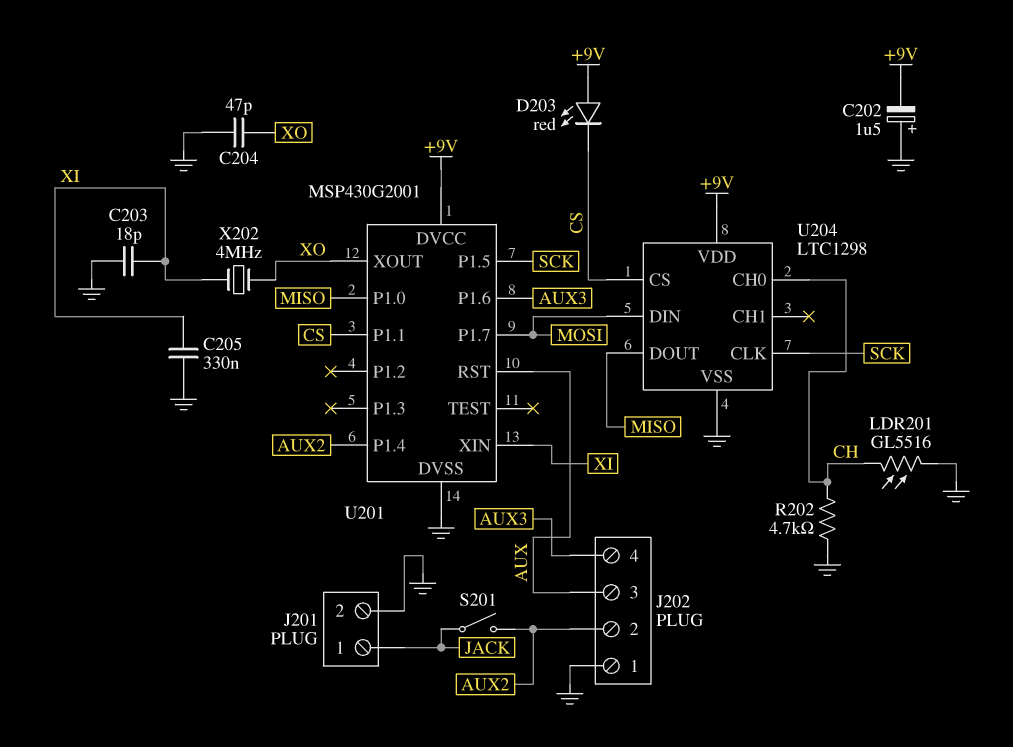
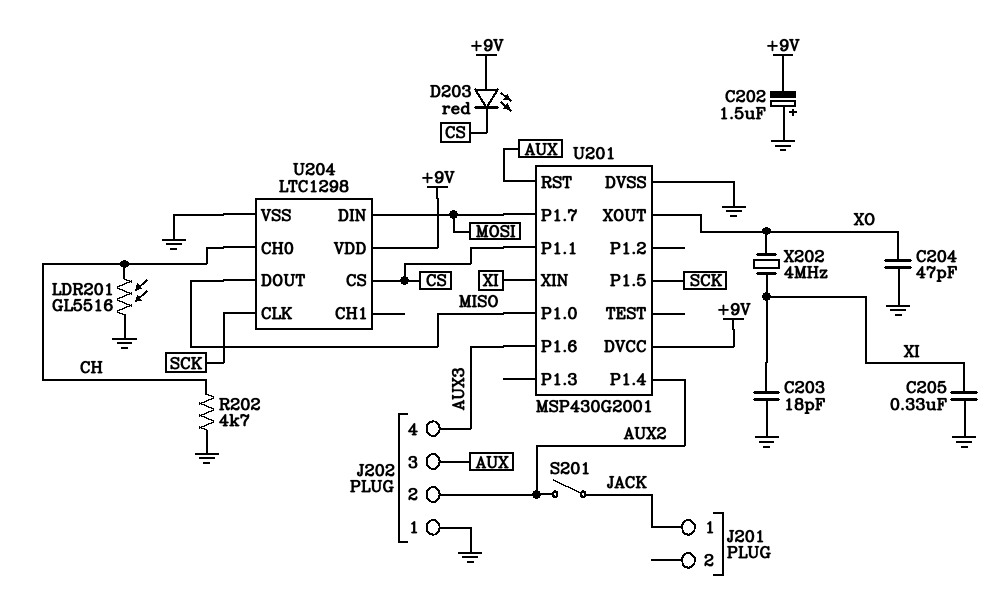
J201 pin 2: GND -> none

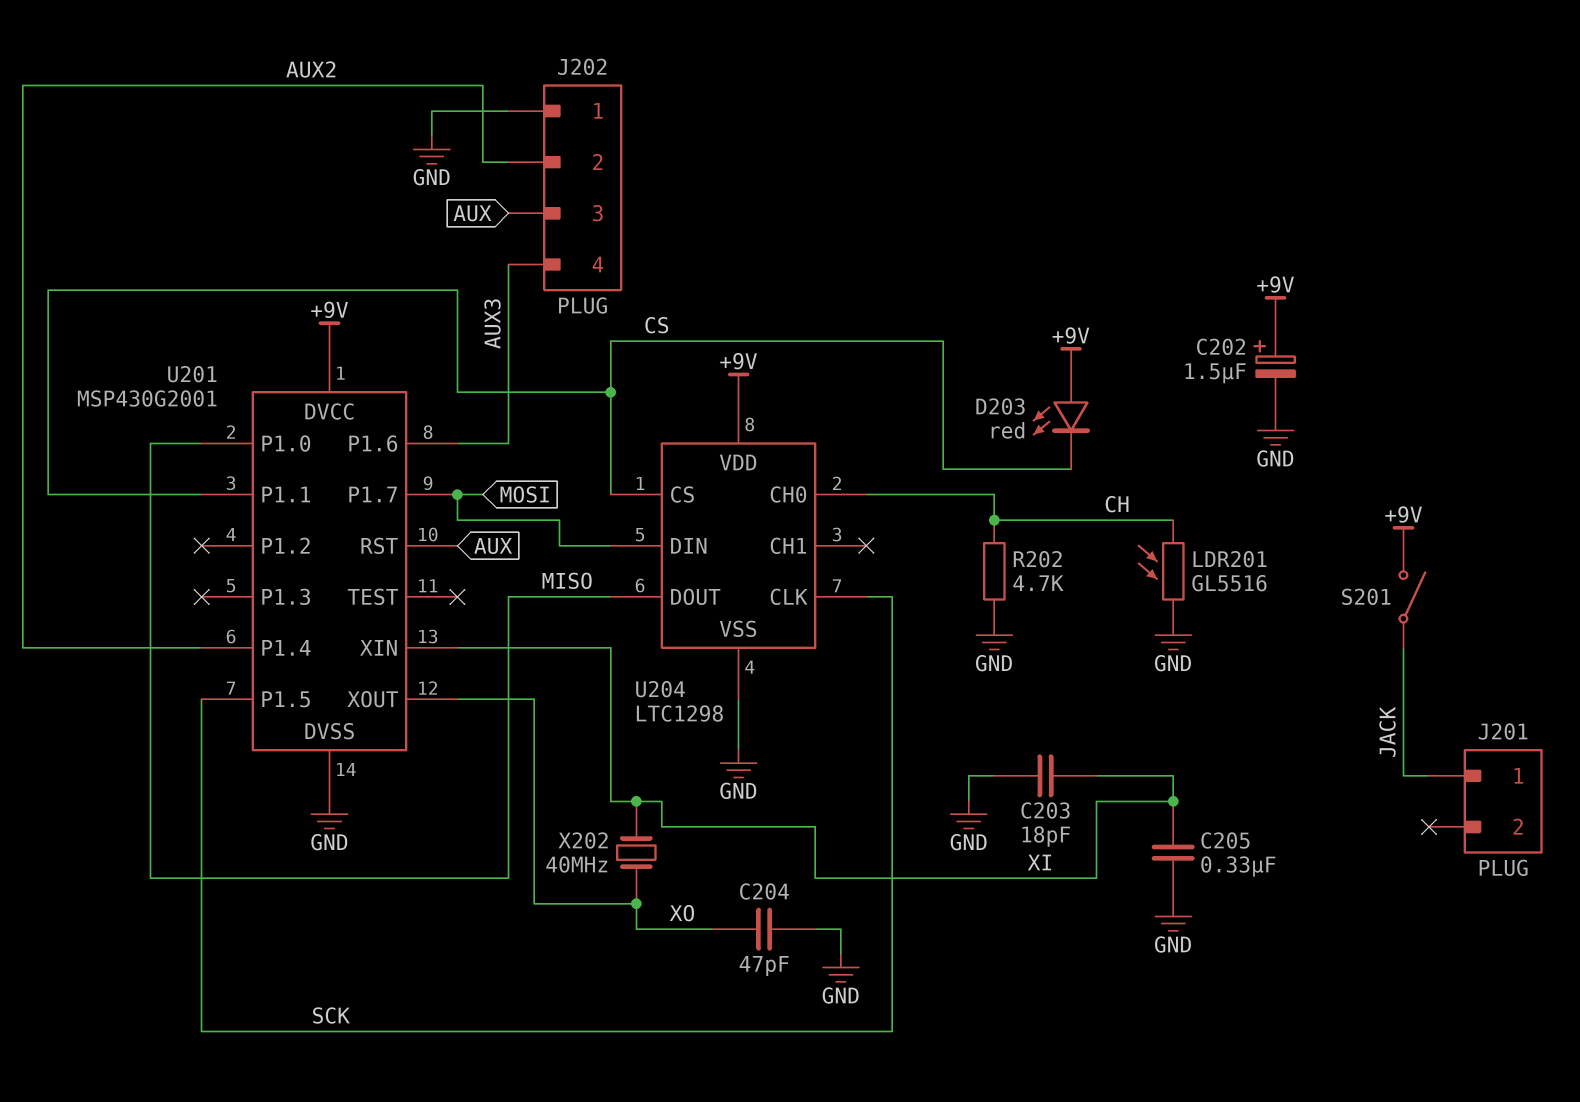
C202: 1.5uF (plus GND, minus +9V) -> 1.5uF (plus +9V, minus GND)
S201: switch (AUX2, JACK) -> switch (+9V, JACK)
X202: 4MHz (XI, XO) -> 40MHz (XI, XO)

